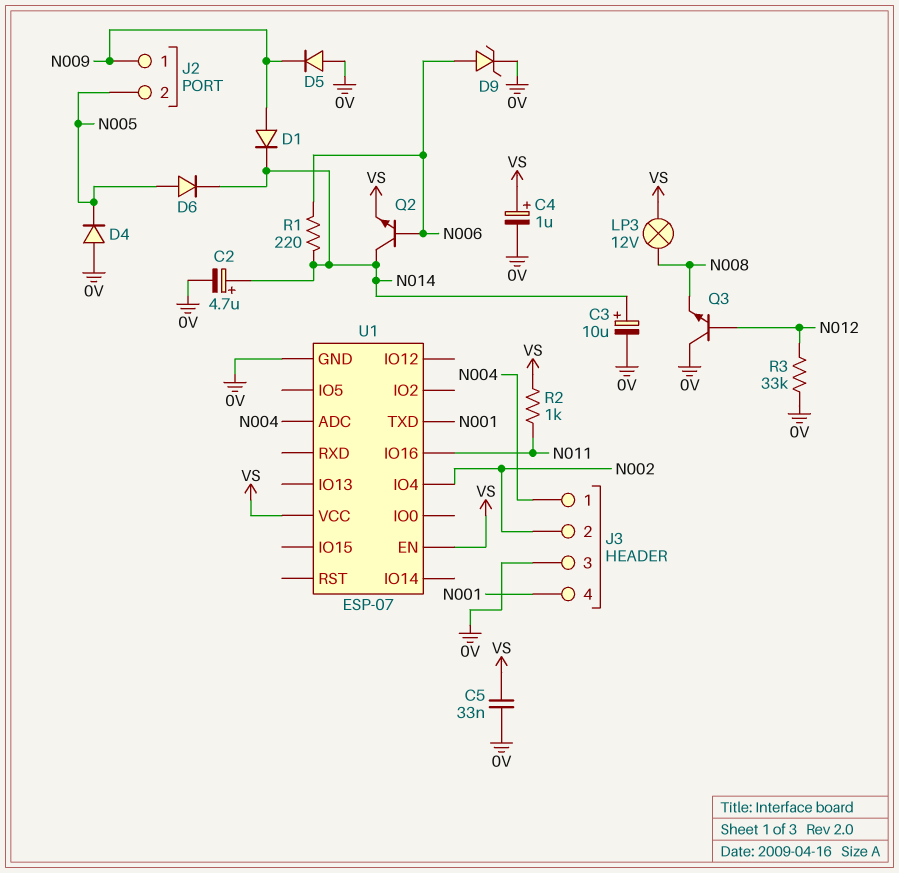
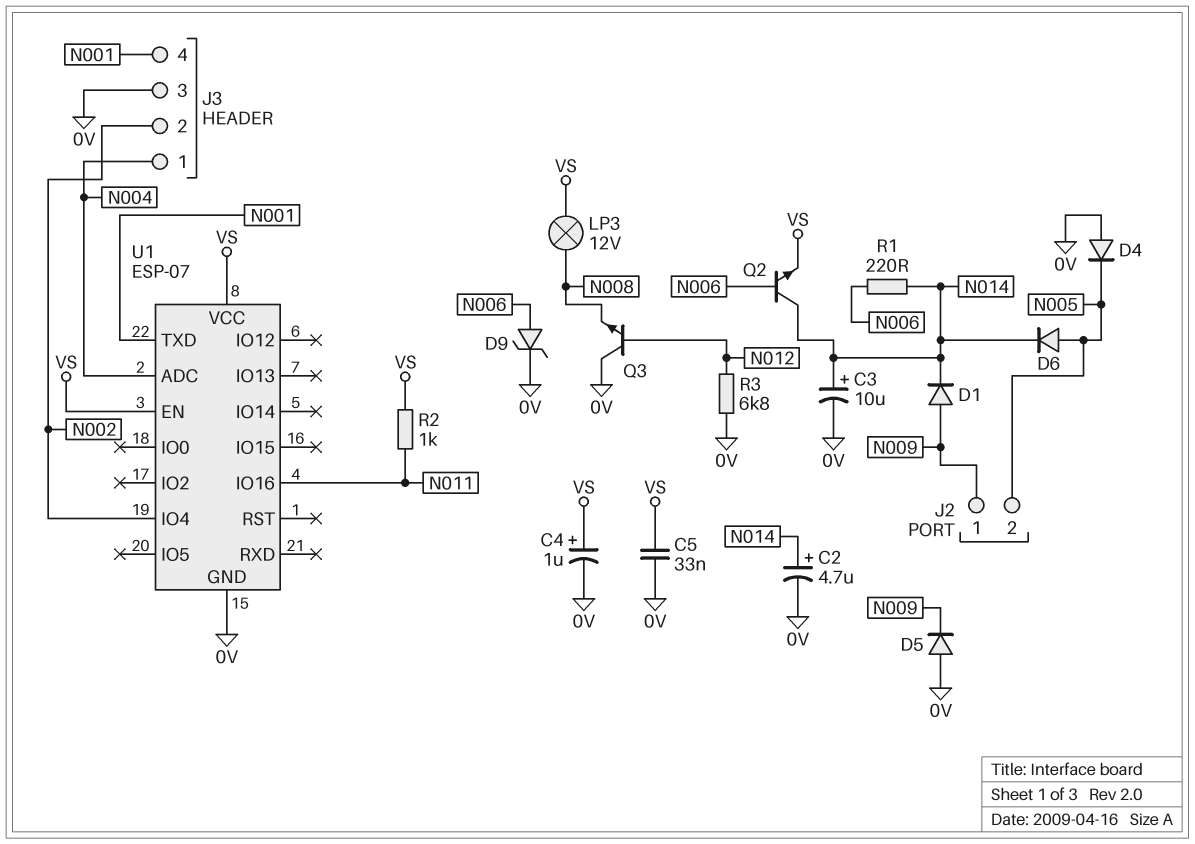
R3: 33k (0V, N012) -> 6.8k (0V, N012)

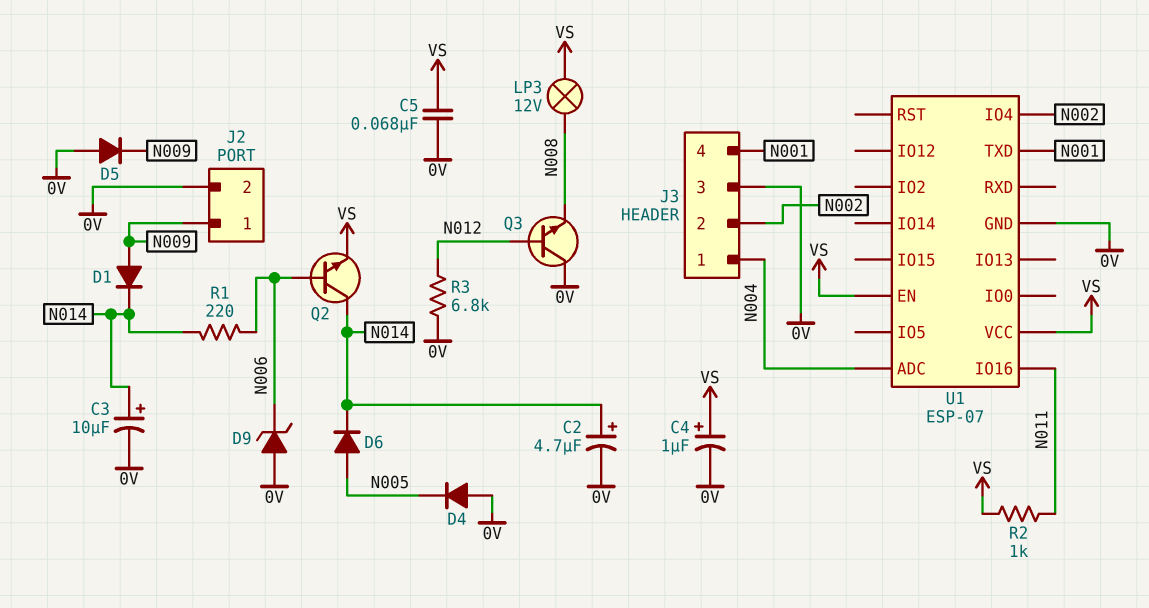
C5: 33nF (0V, VS) -> 68nF (0V, VS)
D9: zener (A N006, K 0V) -> zener (A 0V, K N006)
J2 pin 2: N005 -> 0V

